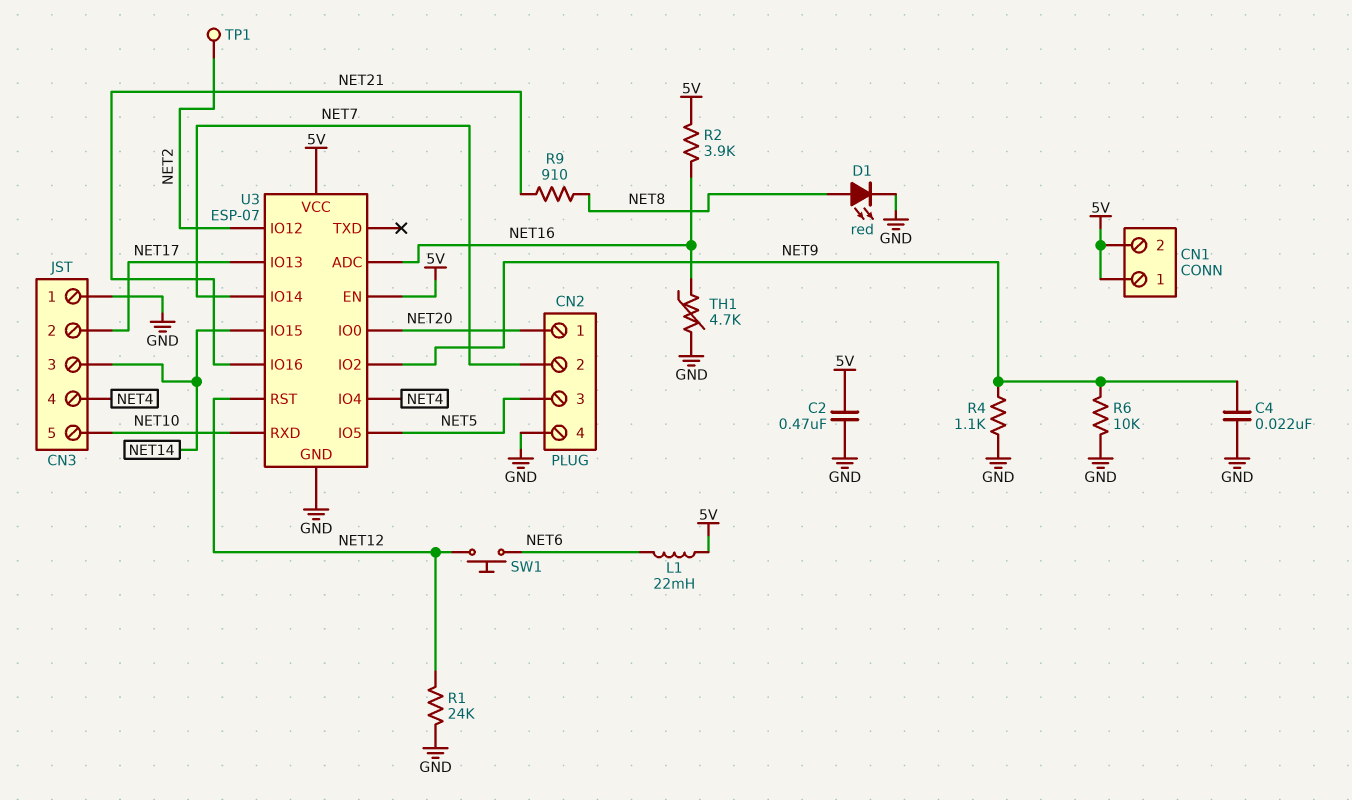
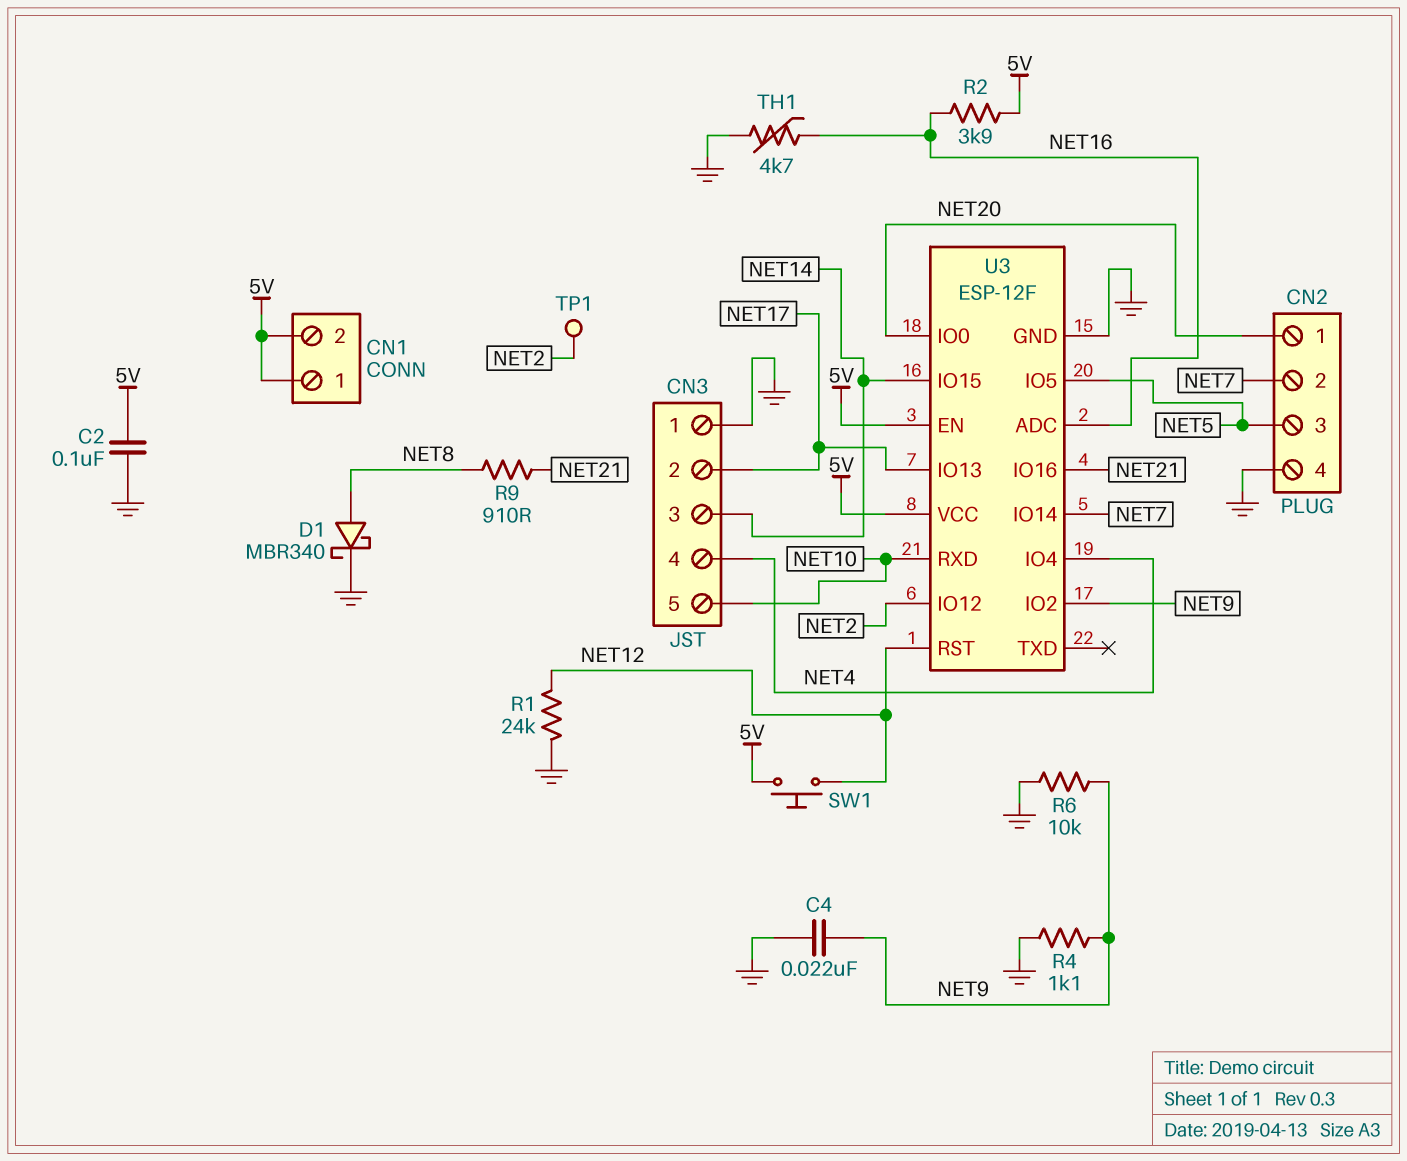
C2: 470nF (5V, GND) -> 100nF (5V, GND)
D1: LED red (A NET8, K GND) -> schottky MBR340 (A NET8, K GND)
L1: 22mH (5V, NET6) -> none
SW1: button (NET6, NET12) -> button (5V, NET12)
U3: ESP-07 -> ESP-12F

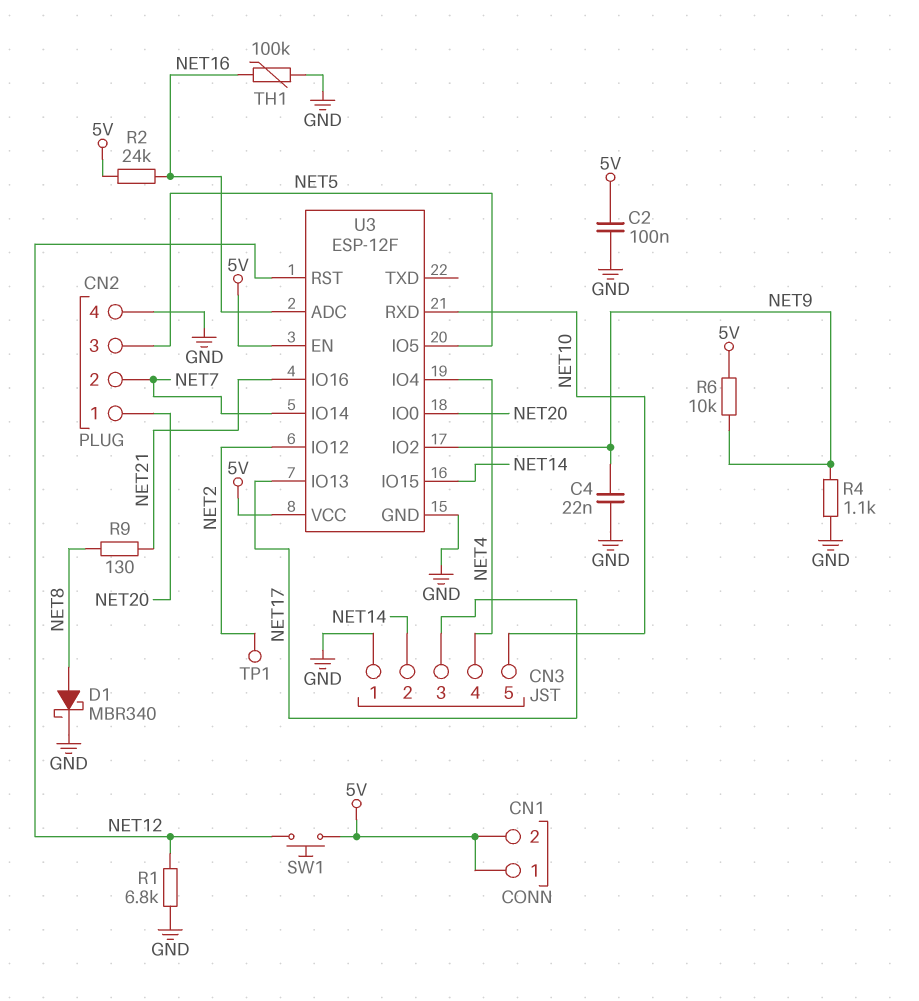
CN3 pin 2: NET17 -> NET14
CN3 pin 3: NET14 -> NET17
R1: 24k (GND, NET12) -> 6.8k (GND, NET12)
R2: 3.9k (5V, NET16) -> 24k (5V, NET16)
R6: 10k (GND, NET9) -> 10k (5V, NET9)
R9: 910 (NET8, NET21) -> 130 (NET8, NET21)
TH1: 4.7k (GND, NET16) -> 100k (GND, NET16)

